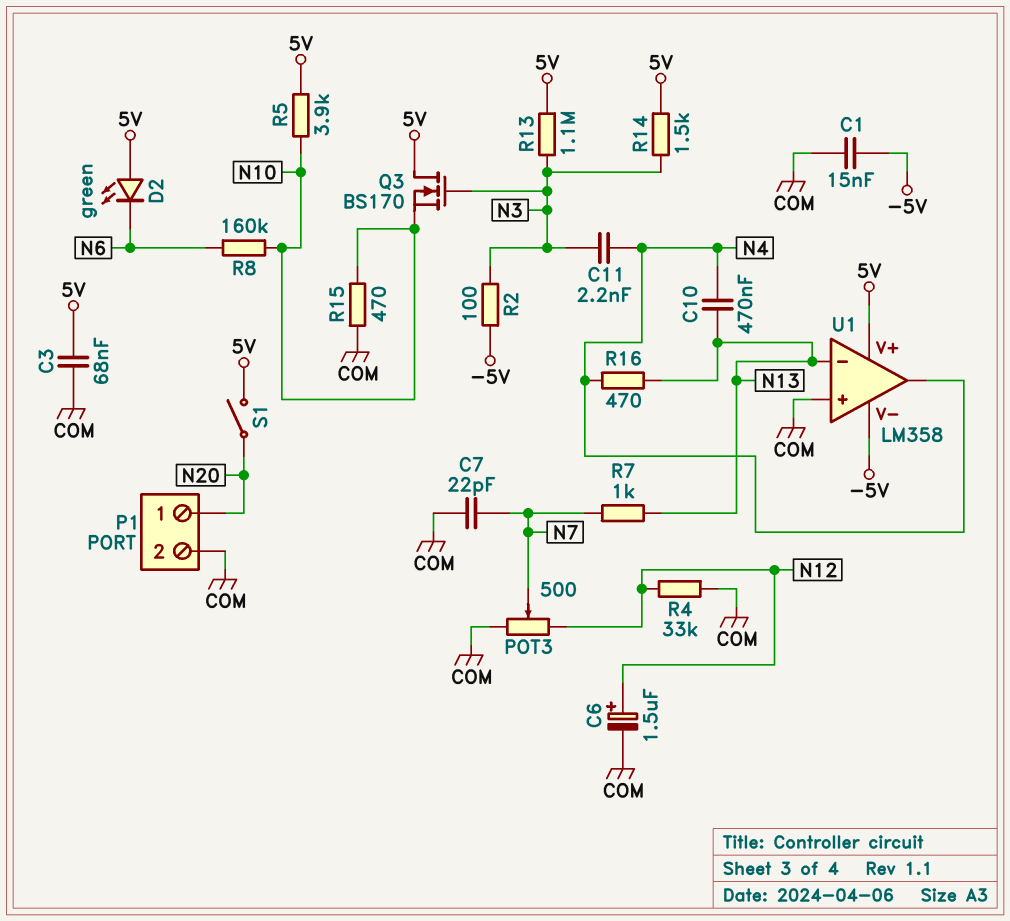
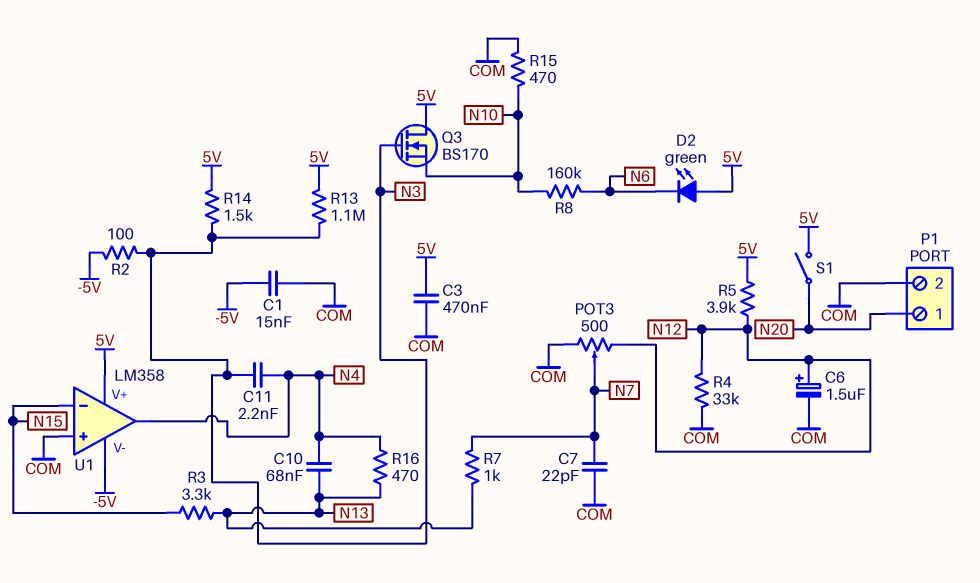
C3: 68nF (5V, COM) -> 470nF (5V, COM)
C10: 470nF (N4, N13) -> 68nF (N4, N13)
R3: none -> 3.3k (N13, N15)
R5: 3.9k (5V, N10) -> 3.9k (5V, N12)
U1 pin in-: N13 -> N15

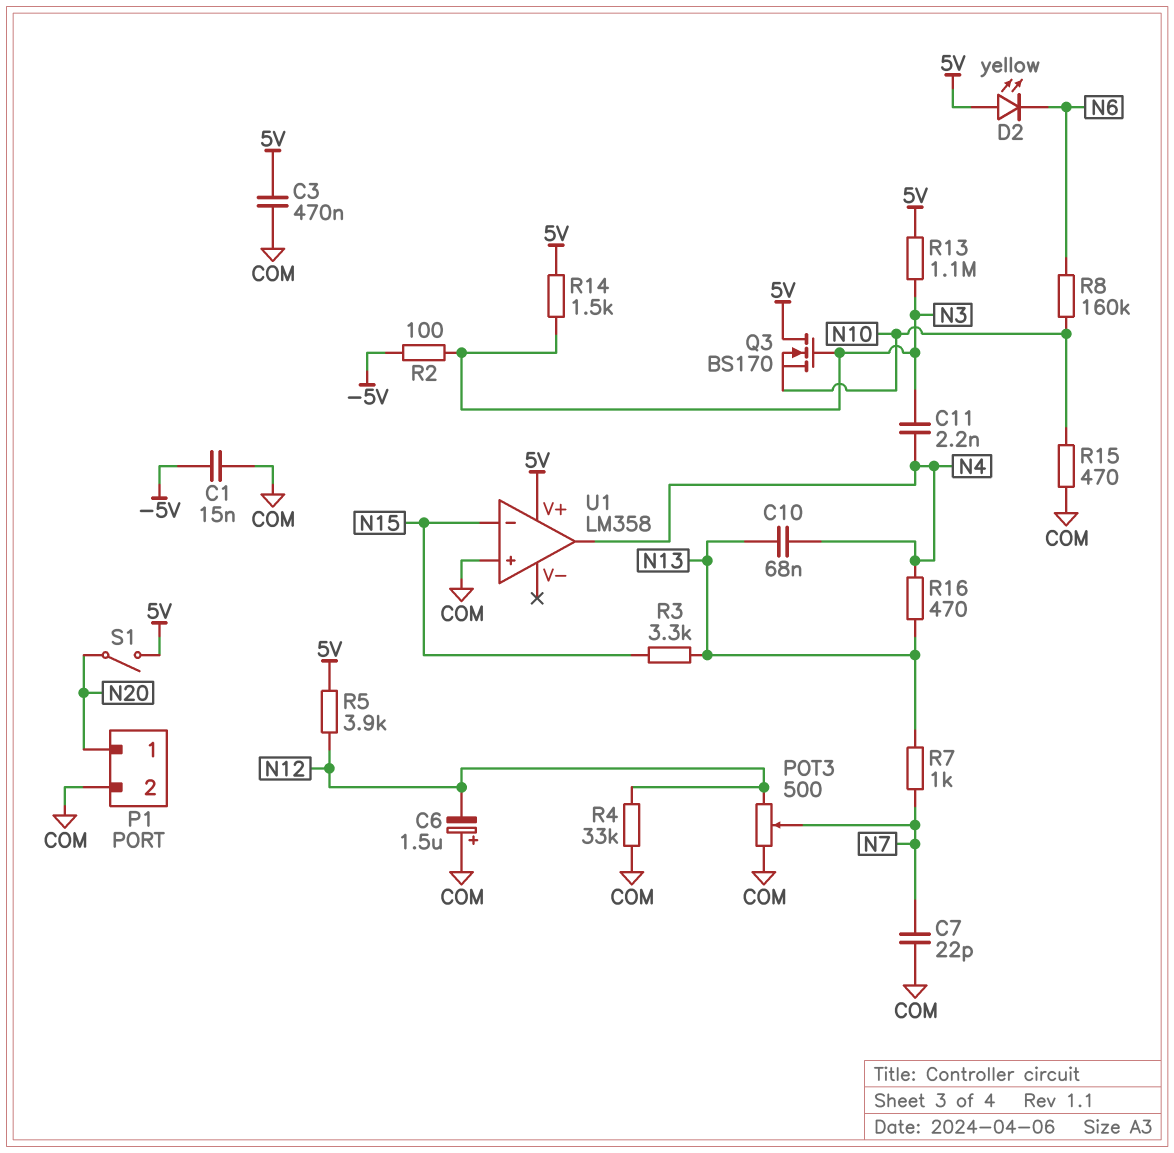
C6: 1.5uF (plus N12, minus COM) -> 1.5uF (plus COM, minus N12)
D2: LED green (A 5V, K N6) -> LED yellow (A 5V, K N6)
U1 pin V-: -5V -> none

